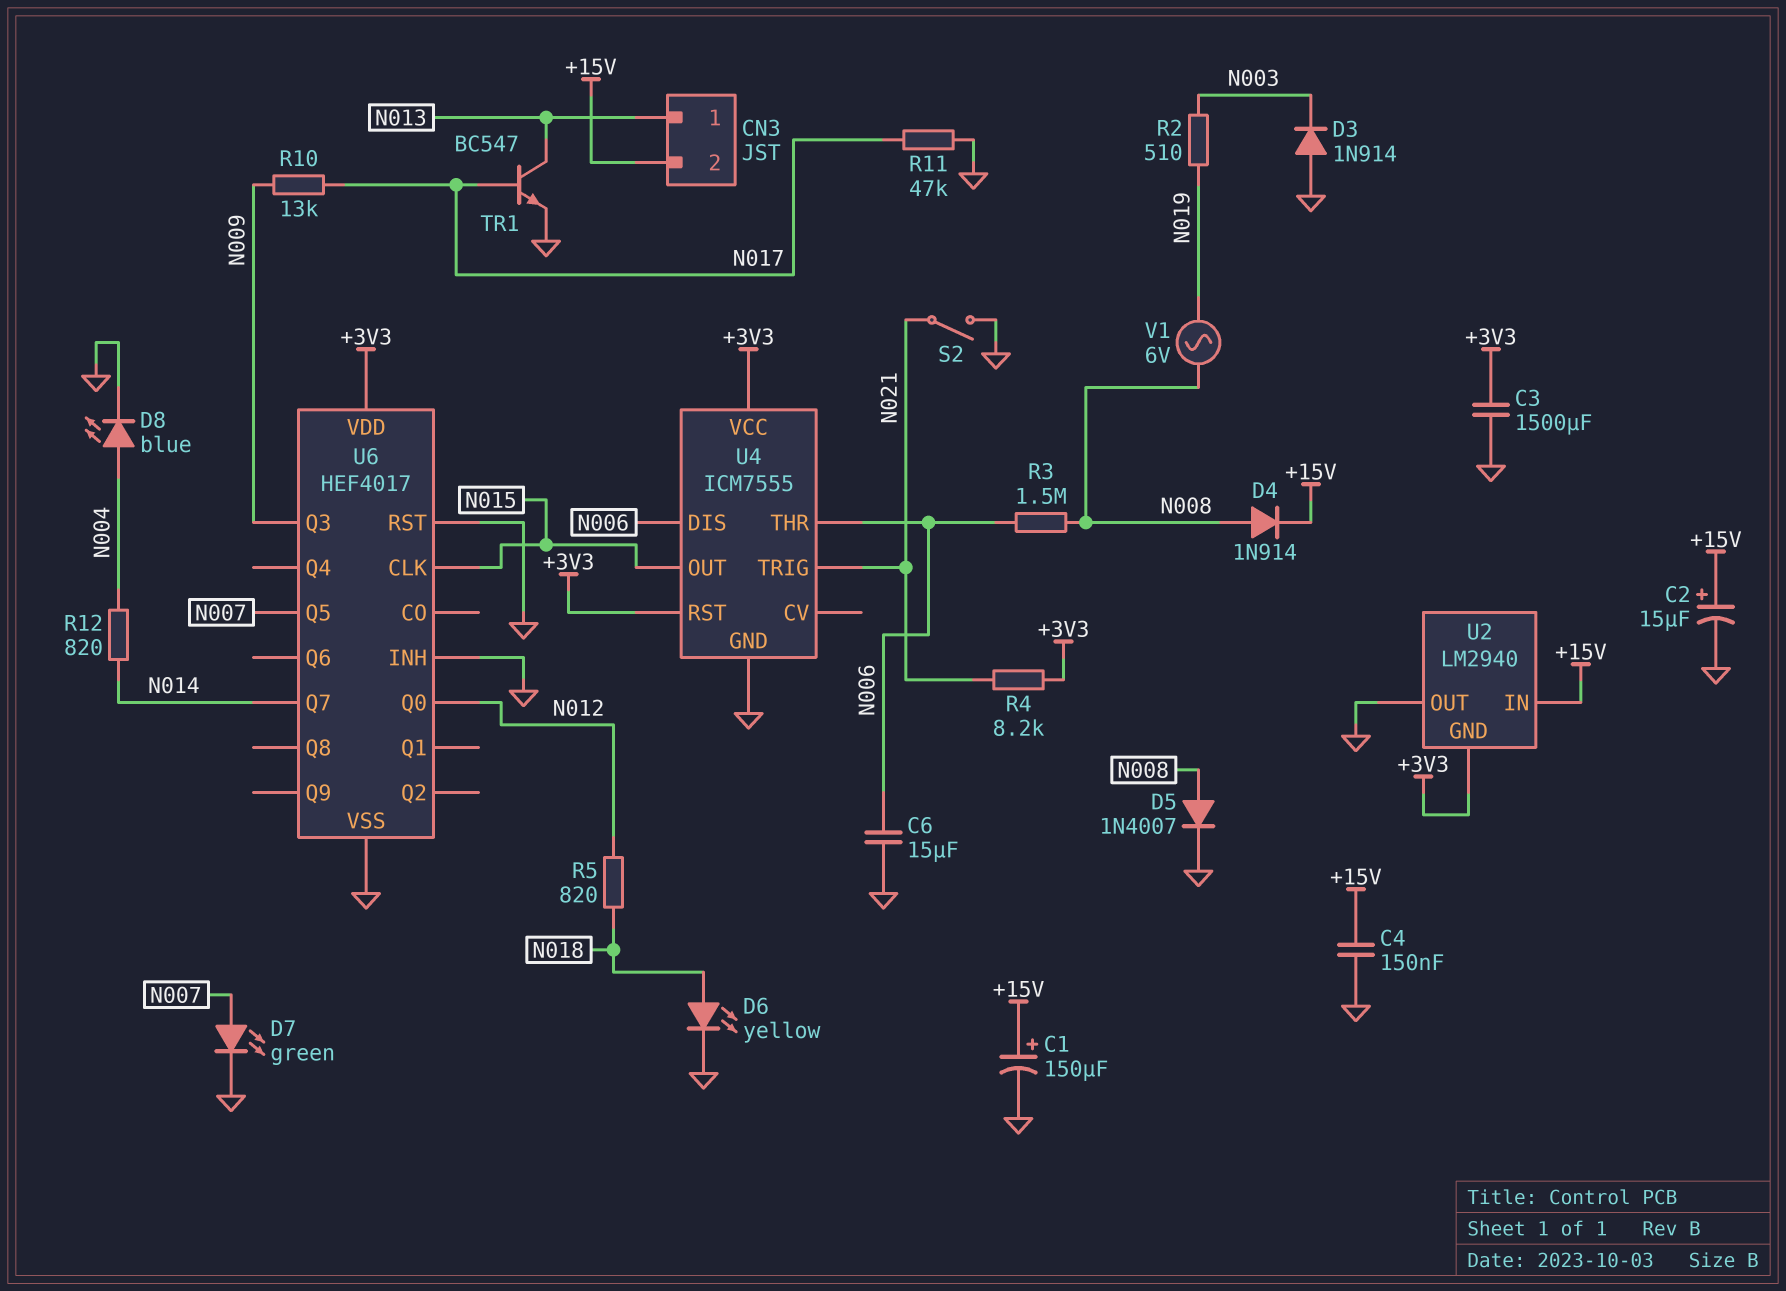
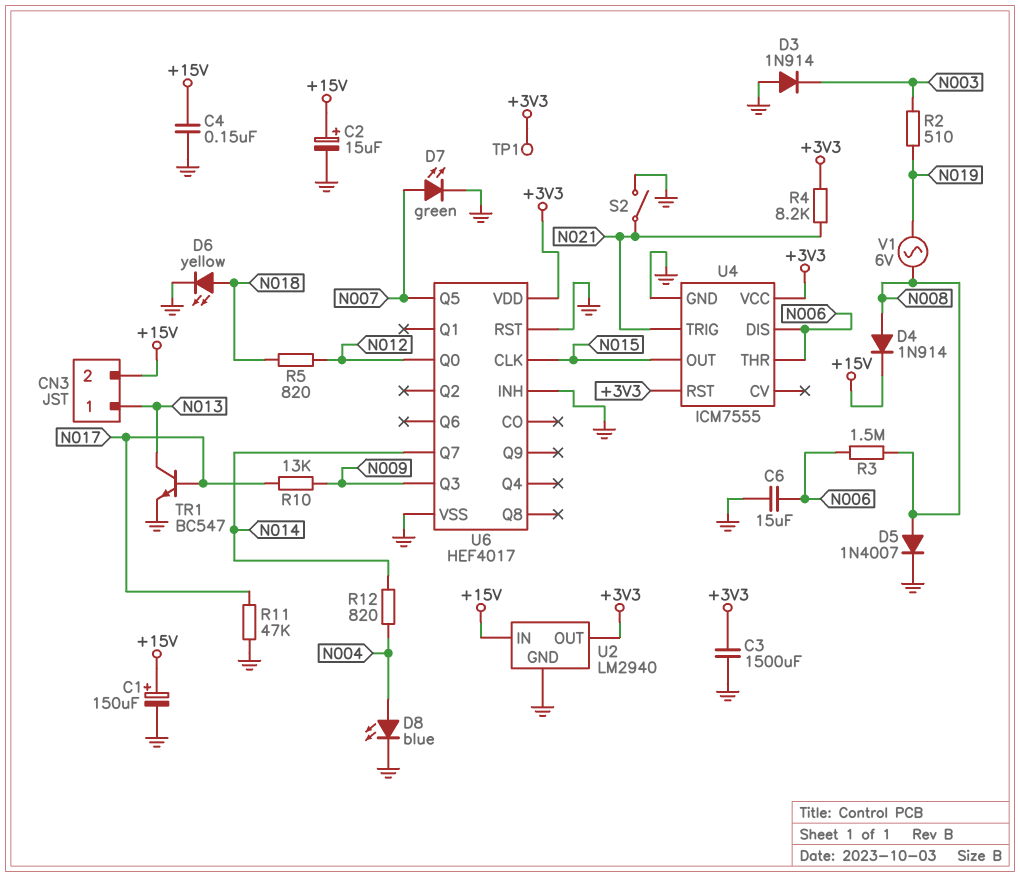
TP1: none -> test point (+3V3)
U2 pin GND: +3V3 -> GND
U2 pin OUT: GND -> +3V3

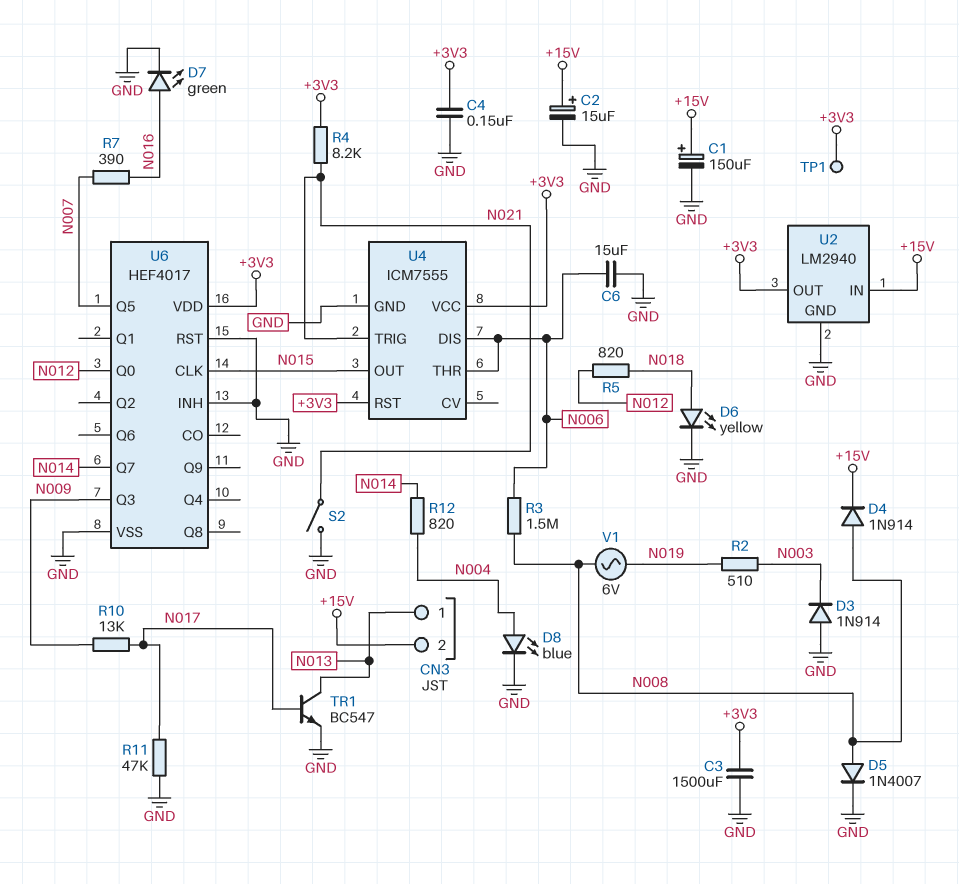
C4: 150nF (+15V, GND) -> 150nF (+3V3, GND)
D7: LED green (A N007, K GND) -> LED green (A N016, K GND)
R7: none -> 390 (N007, N016)

